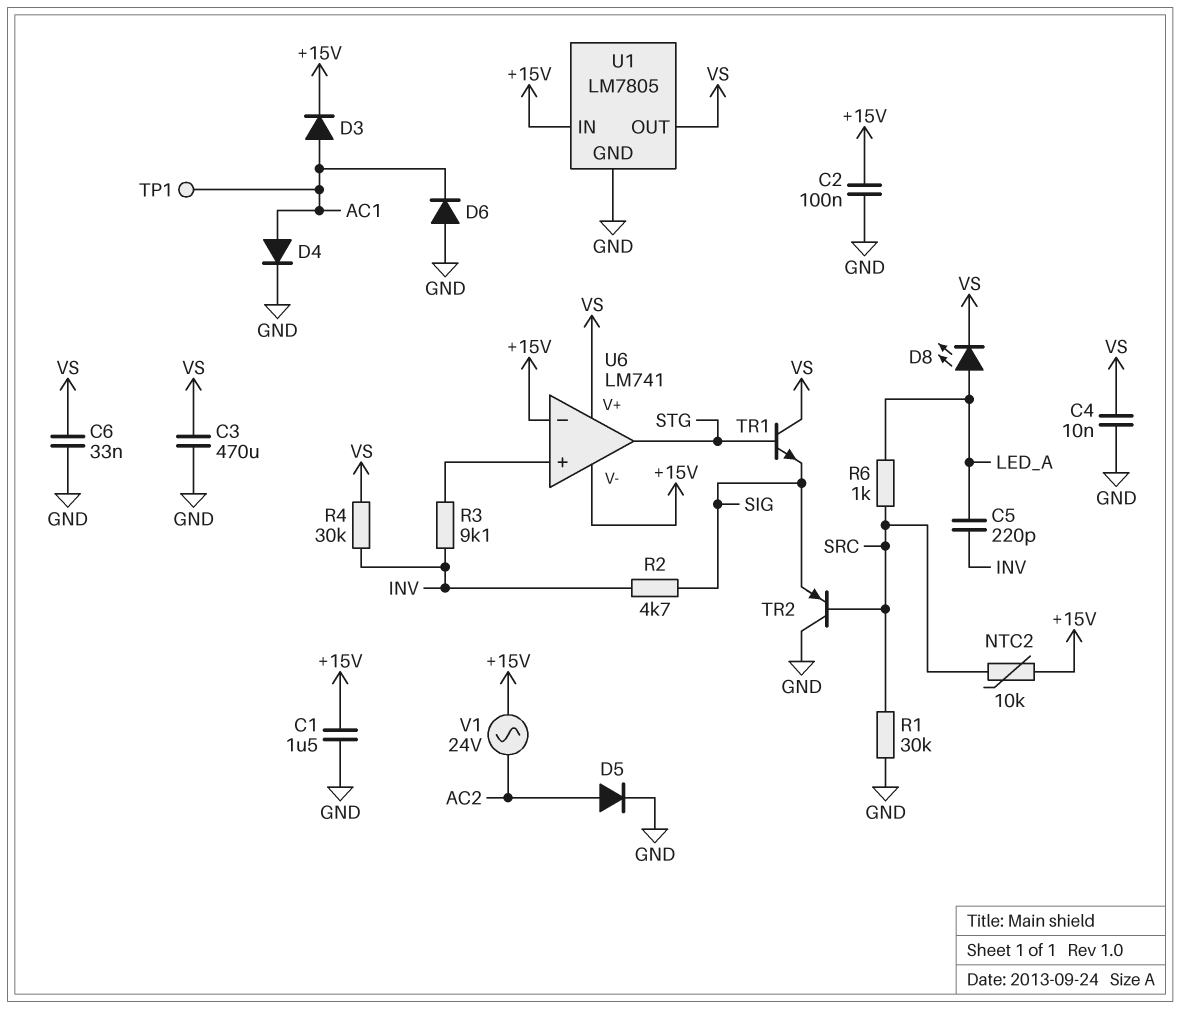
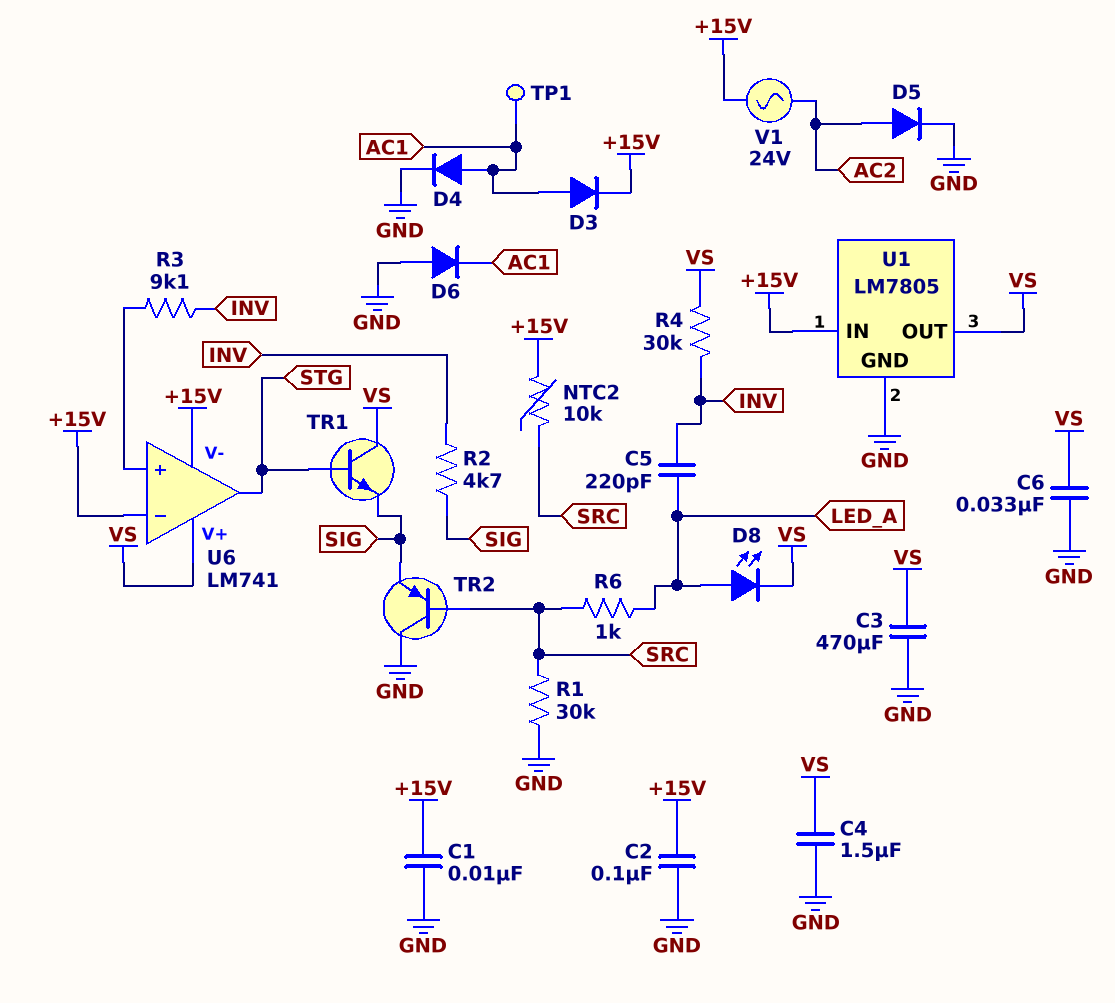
C1: 1.5uF (+15V, GND) -> 10nF (+15V, GND)
C4: 10nF (GND, VS) -> 1.5uF (GND, VS)

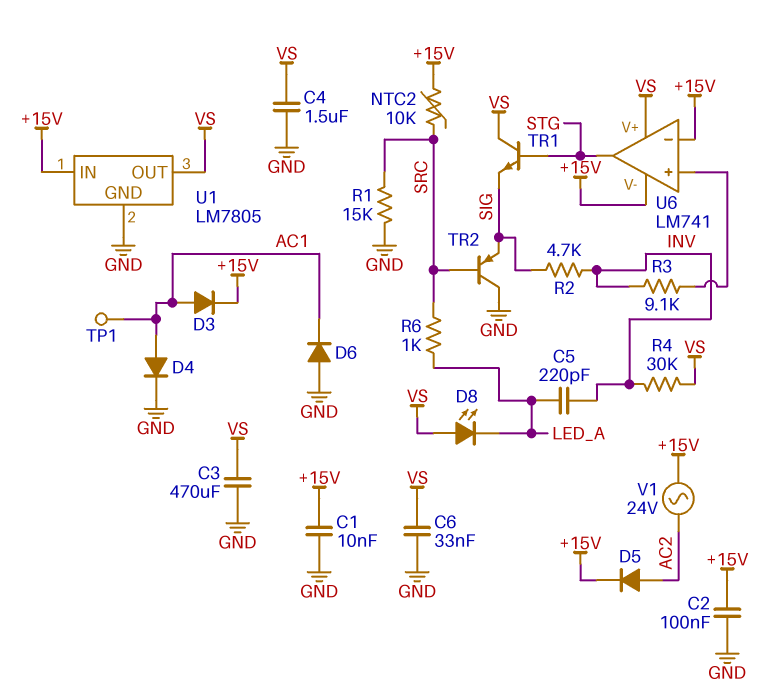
D5: diode (A AC2, K GND) -> diode (A AC2, K +15V)
D8: LED (A LED_A, K VS) -> LED (A VS, K LED_A)
R1: 30k (GND, SRC) -> 15k (GND, SRC)

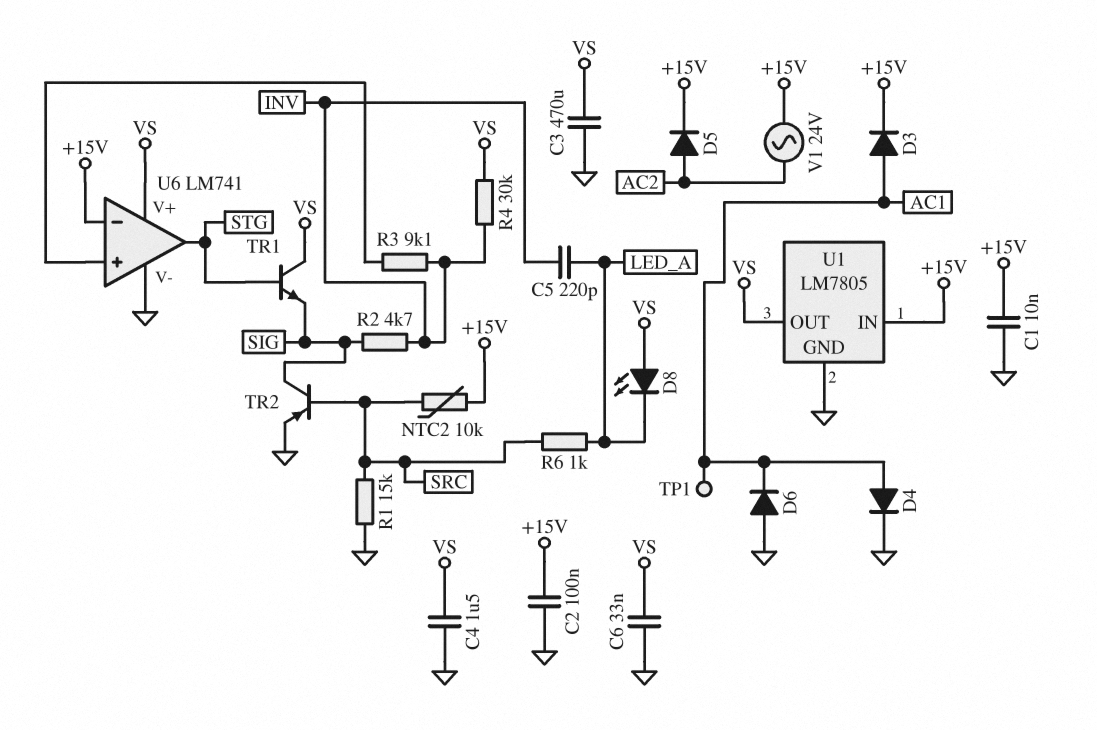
TR2: PNP (B SRC, C GND, E SIG) -> PNP (B SRC, C SIG, E GND)
U6 pin V-: +15V -> GND

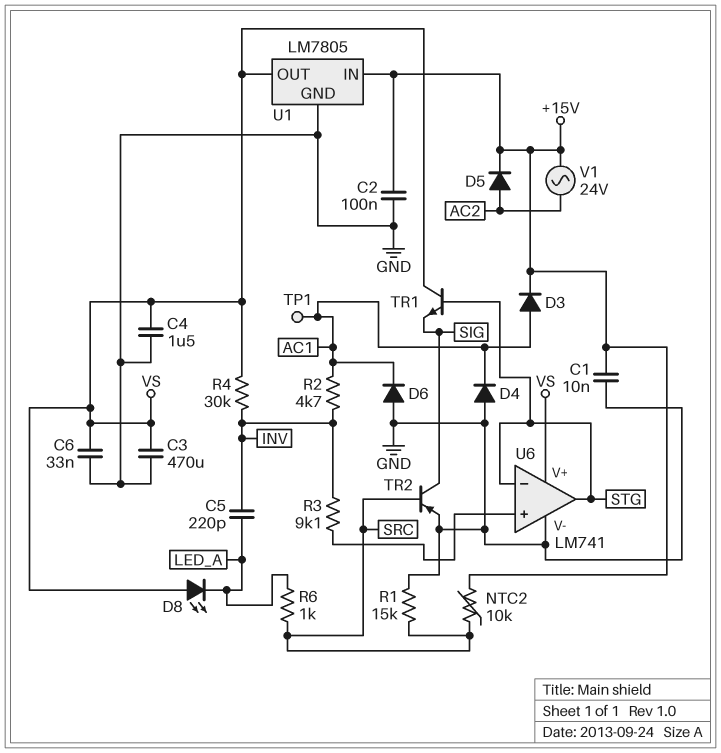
D4: diode (A AC1, K GND) -> diode (A GND, K AC1)
R2: 4.7k (INV, SIG) -> 4.7k (AC1, INV)
U6 pin in-: +15V -> STG

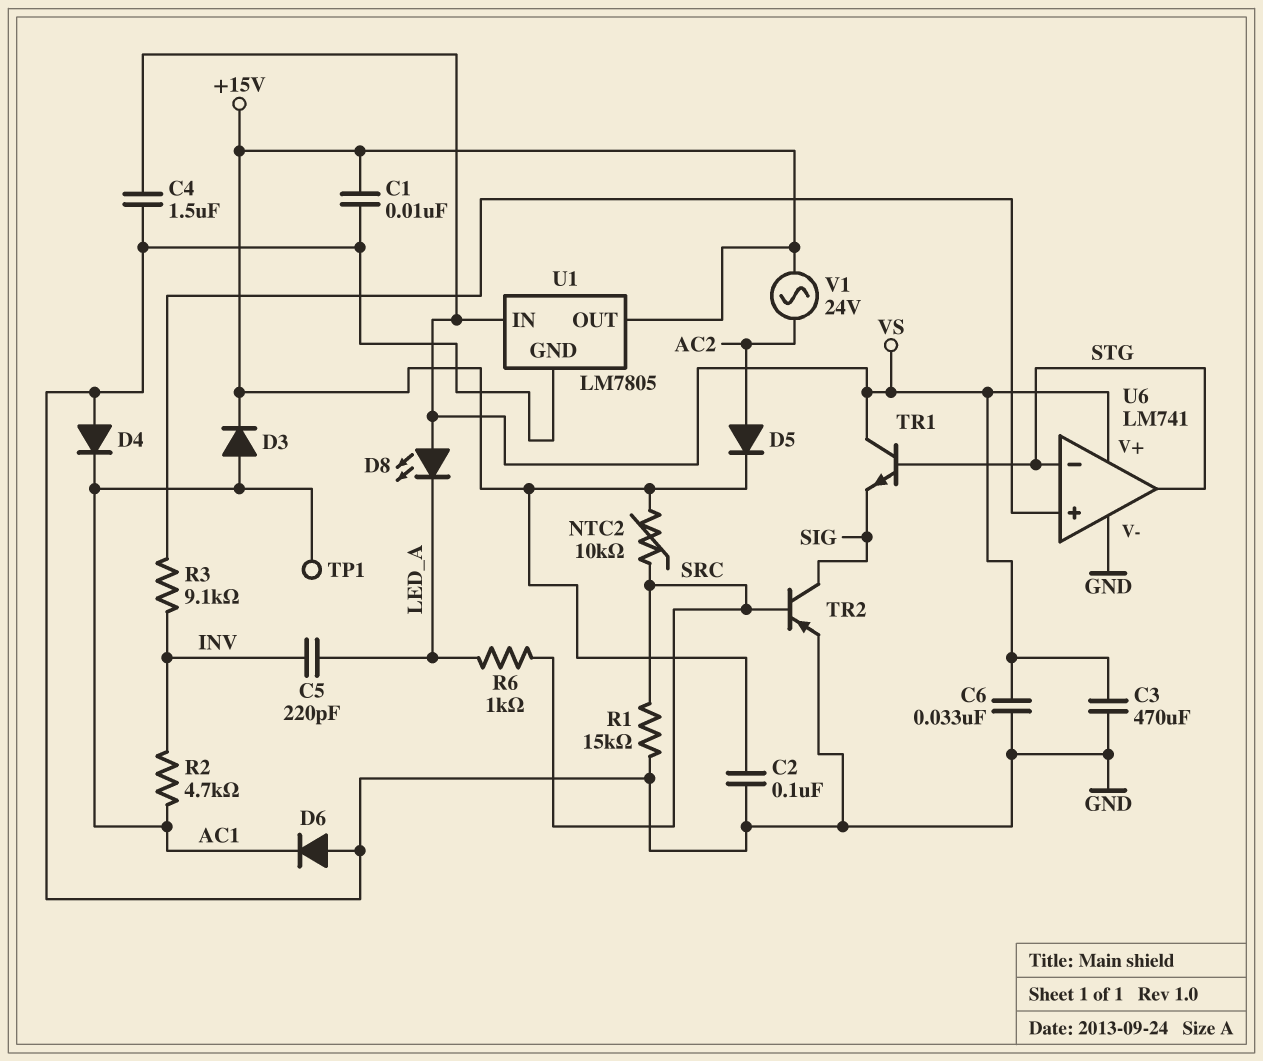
R4: 30k (INV, VS) -> none
U1 pin IN: +15V -> VS
U1 pin OUT: VS -> +15V

